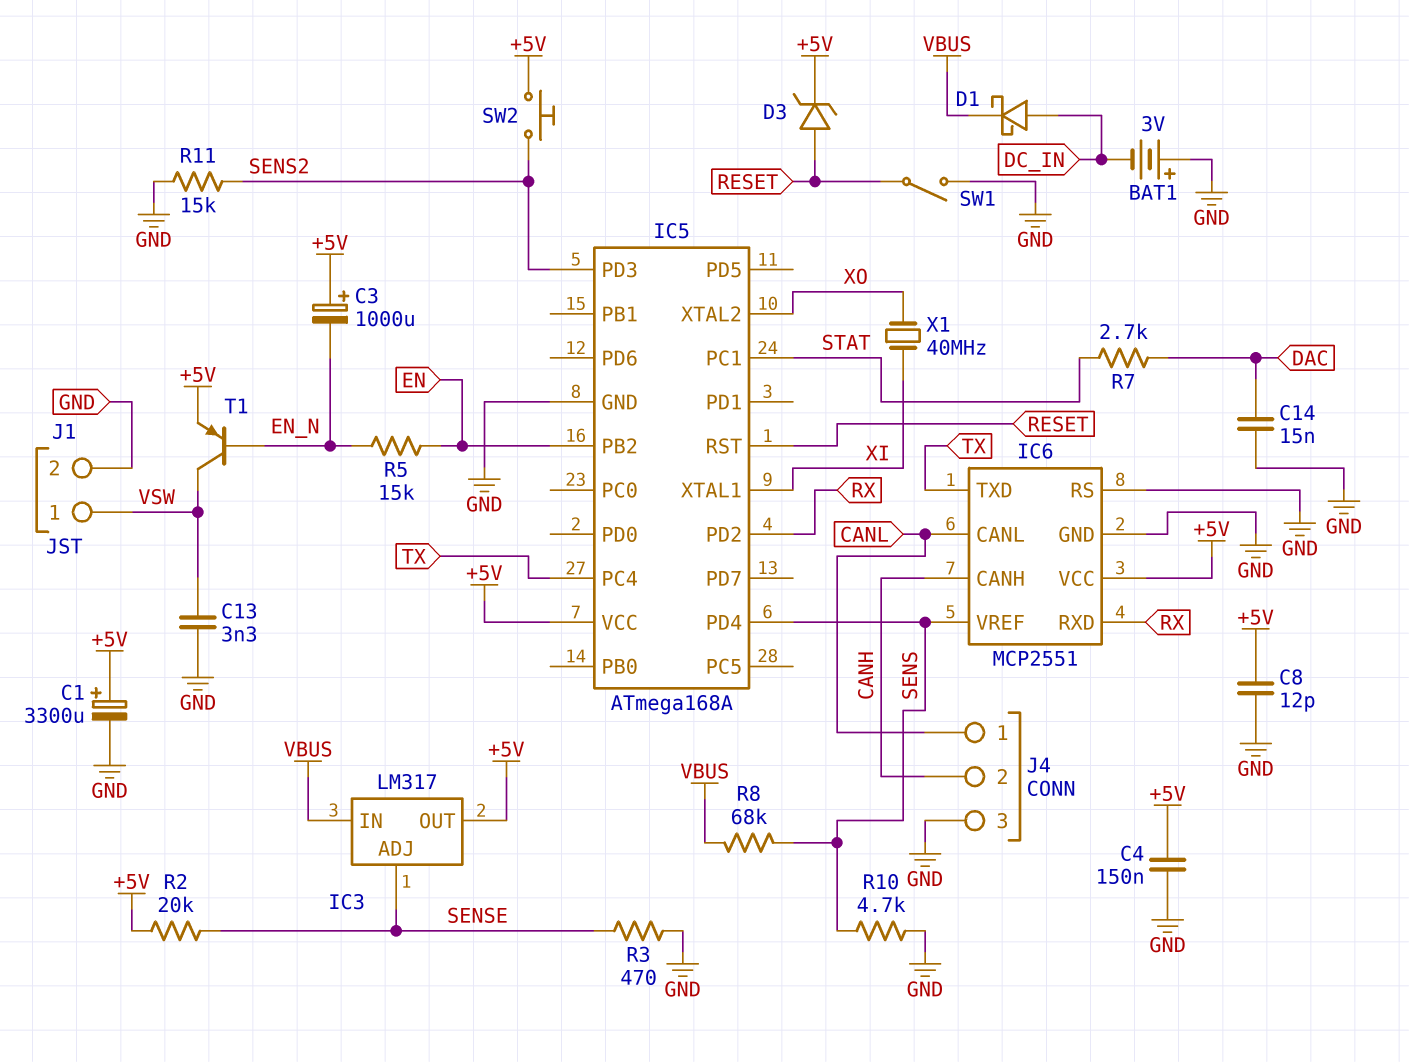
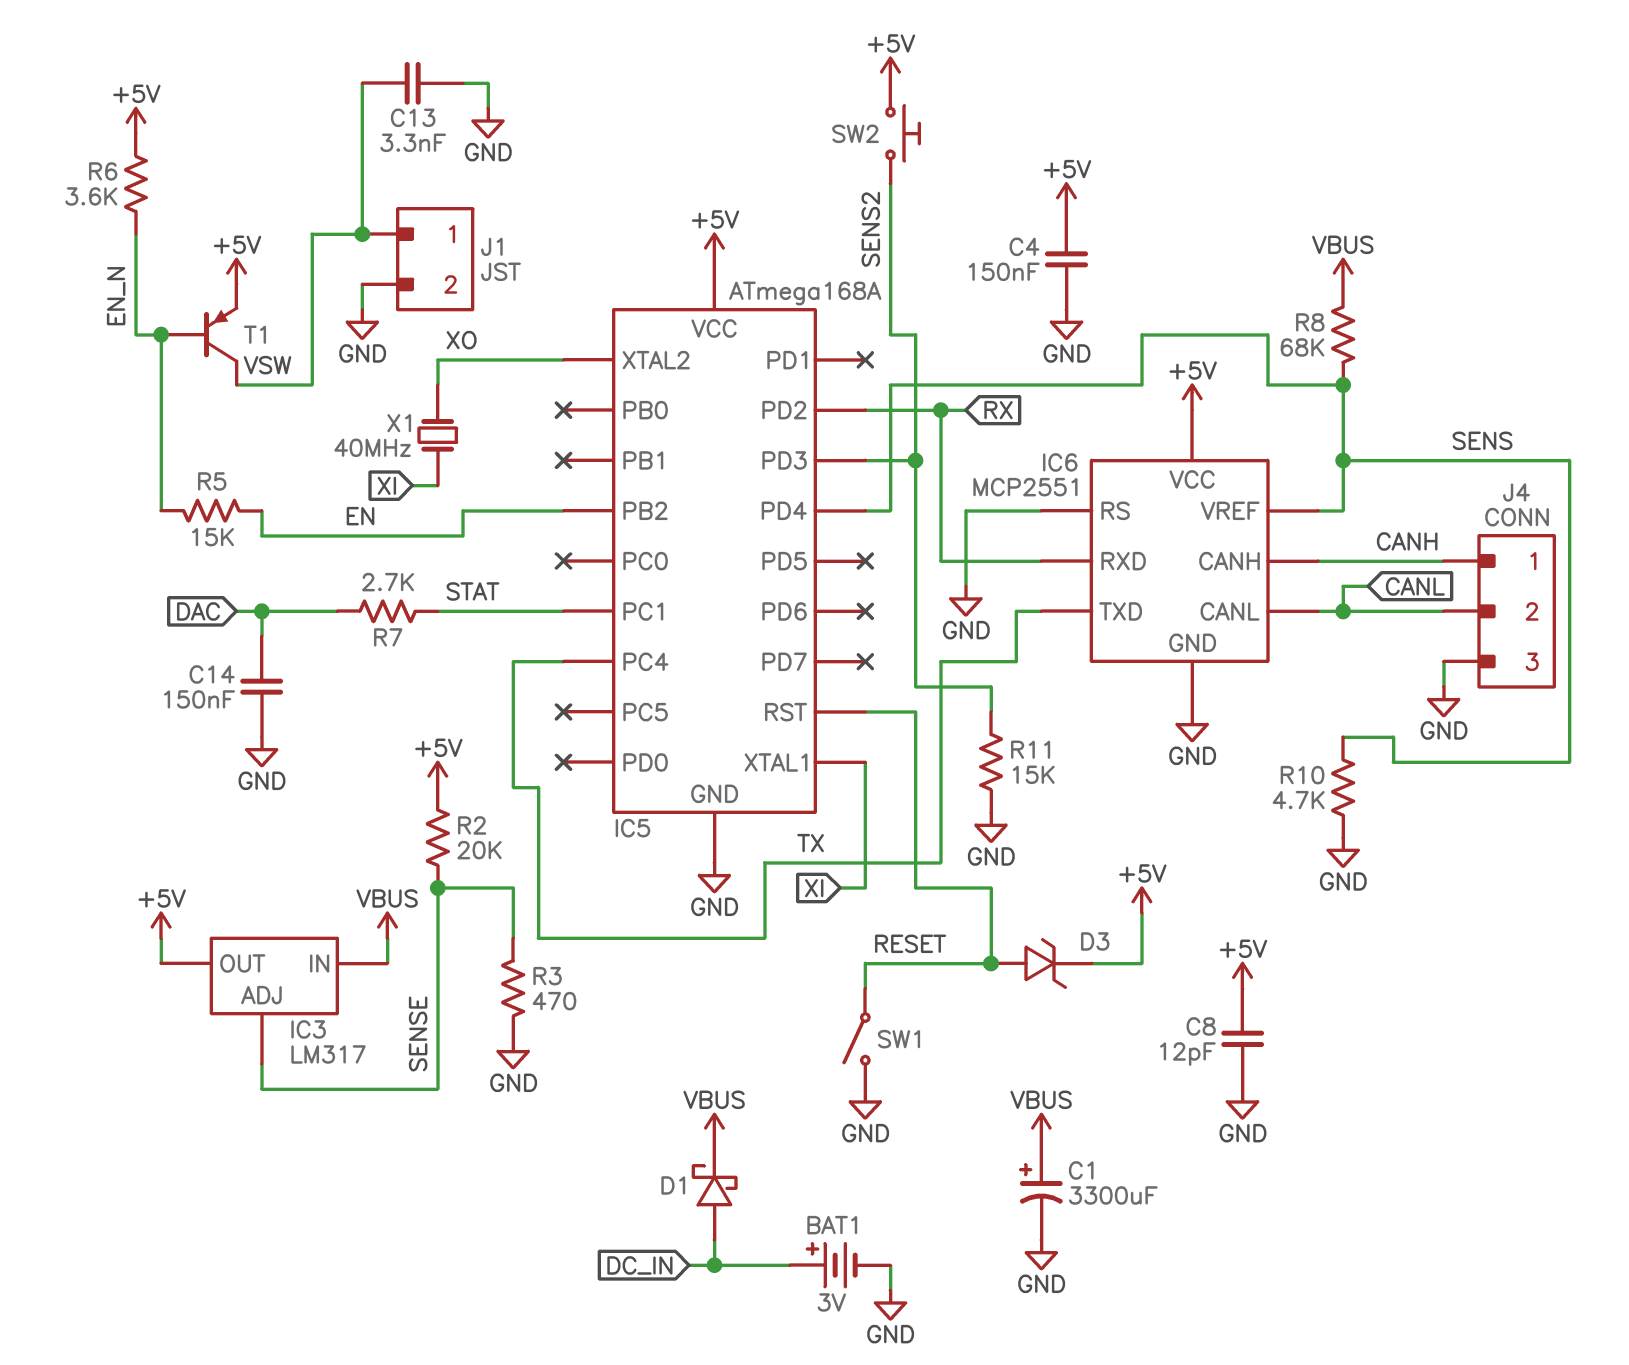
BAT1: 3V (plus GND, minus DC_IN) -> 3V (plus DC_IN, minus GND)
C1: 3300uF (plus +5V, minus GND) -> 3300uF (plus VBUS, minus GND)
C3: 1000uF (plus +5V, minus EN_N) -> none
C14: 15nF (DAC, GND) -> 150nF (DAC, GND)
J4 pin 1: CANL -> CANH
J4 pin 2: CANH -> CANL
R6: none -> 3.6k (+5V, EN_N)

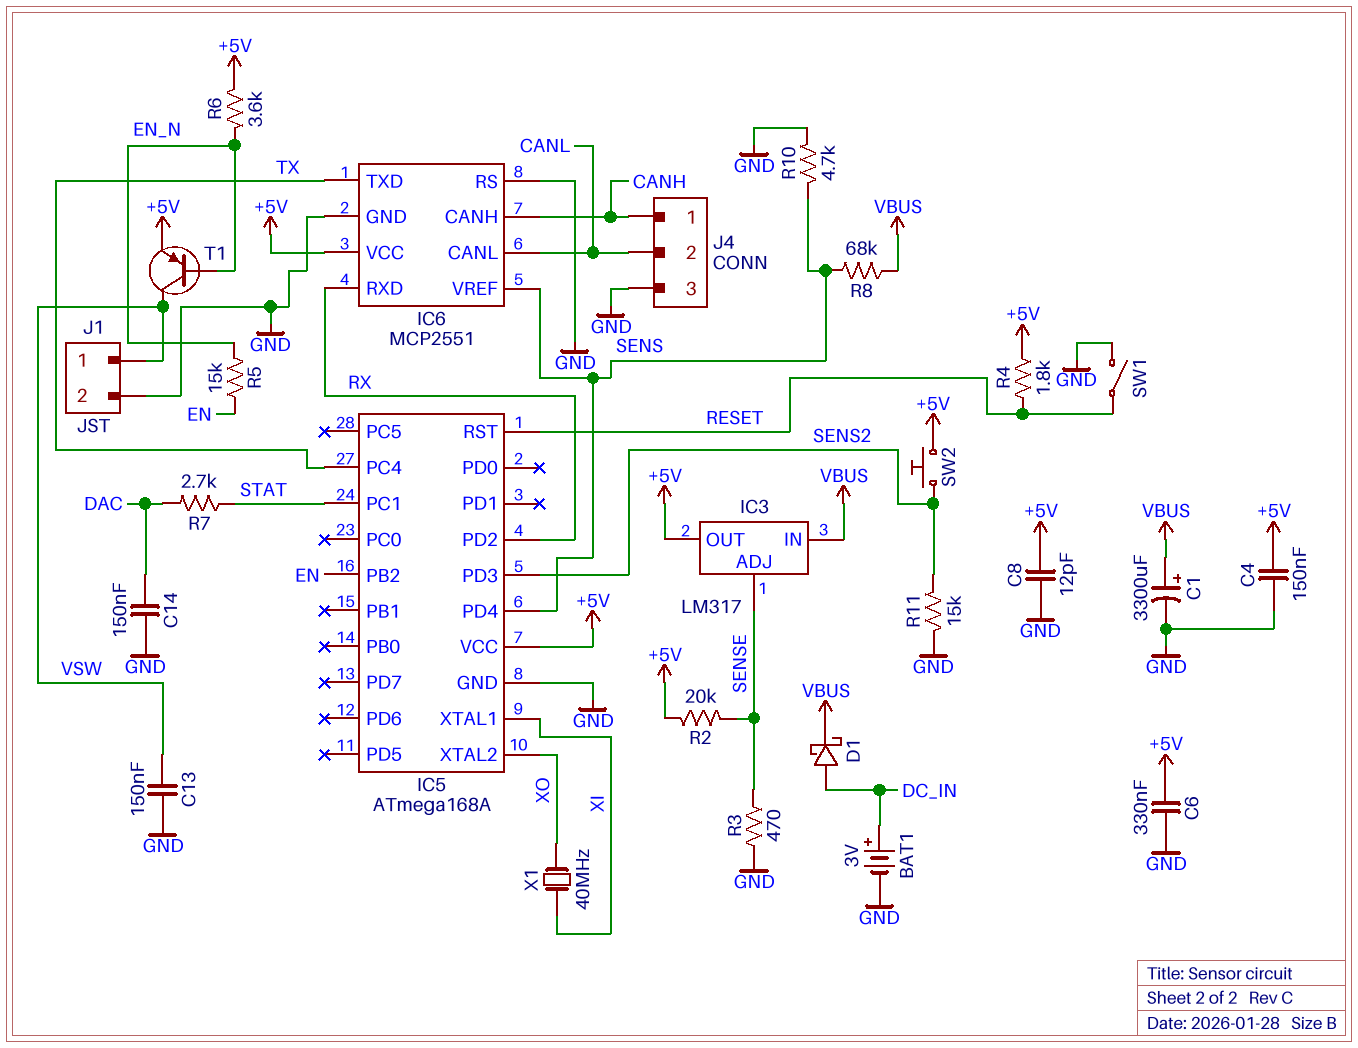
C6: none -> 330nF (+5V, GND)
C13: 3.3nF (GND, VSW) -> 150nF (GND, VSW)
D3: zener (A RESET, K +5V) -> none
R4: none -> 1.8k (+5V, RESET)

